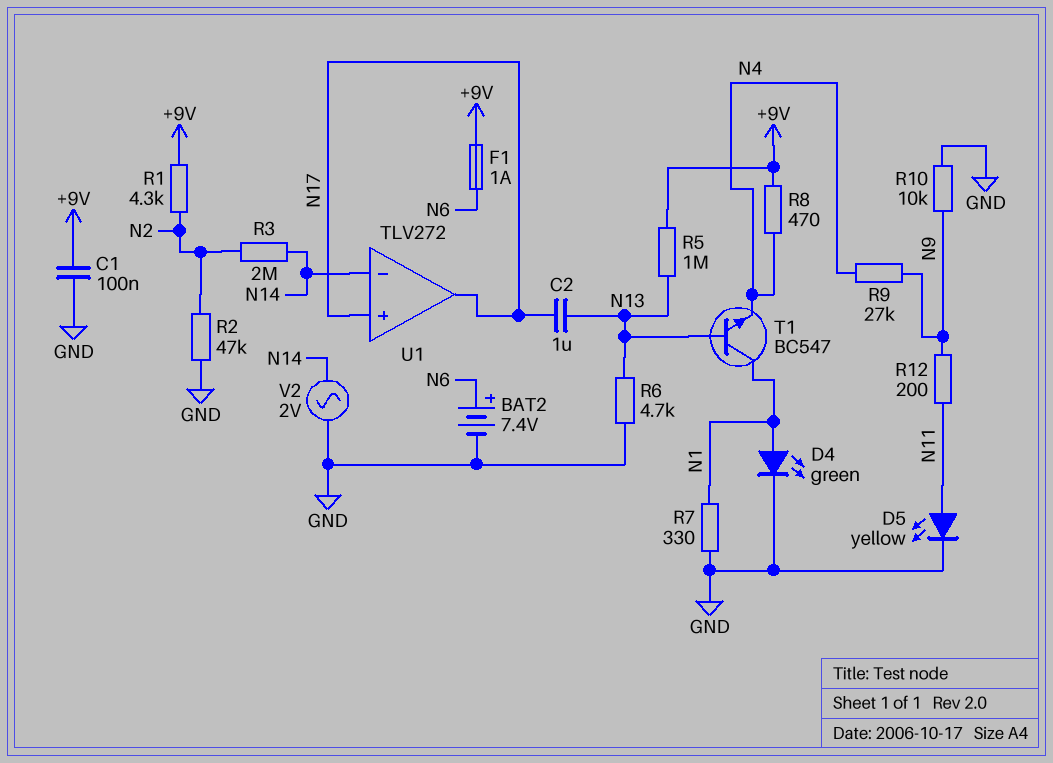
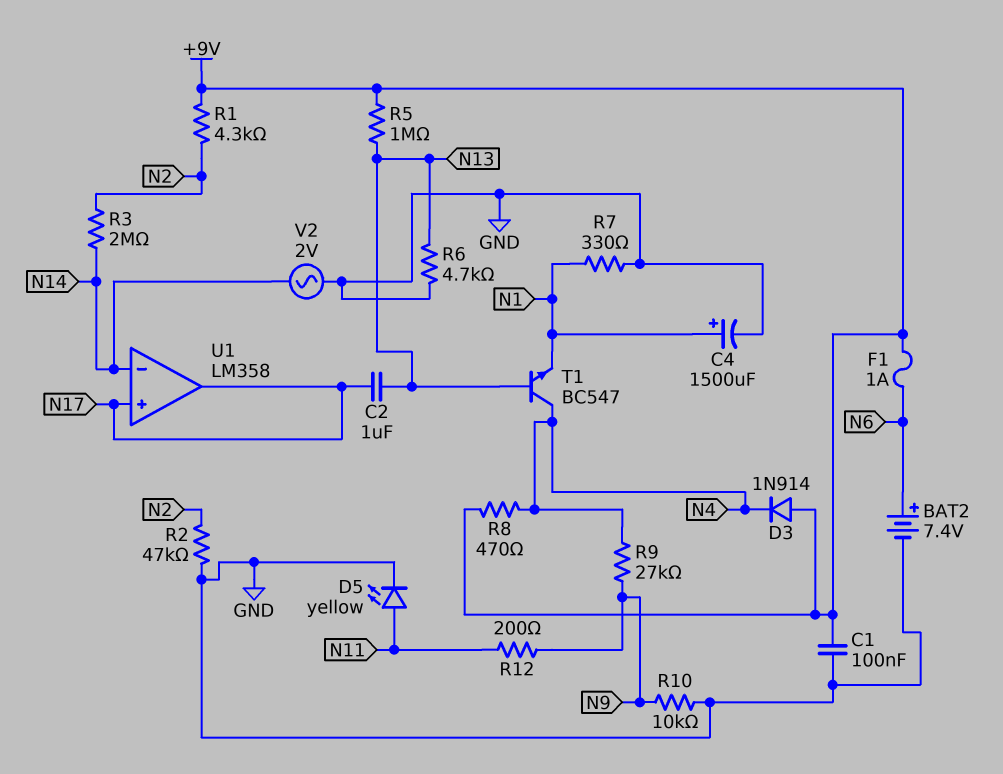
C4: none -> 1500uF (plus N1, minus GND)
D3: none -> diode 1N914 (A +9V, K N4)
D4: LED green (A N1, K GND) -> none
T1: NPN BC547 (B N13, C N1, E N4) -> NPN BC547 (B N13, C N4, E N1)
U1: TLV272 -> LM358

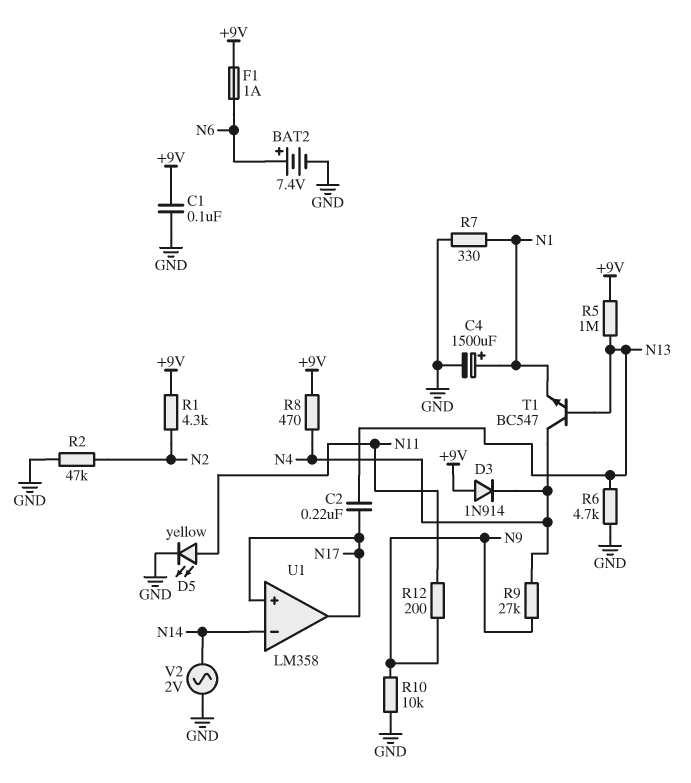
C2: 1uF (N13, N17) -> 220nF (N13, N17)
R3: 2M (N2, N14) -> none

